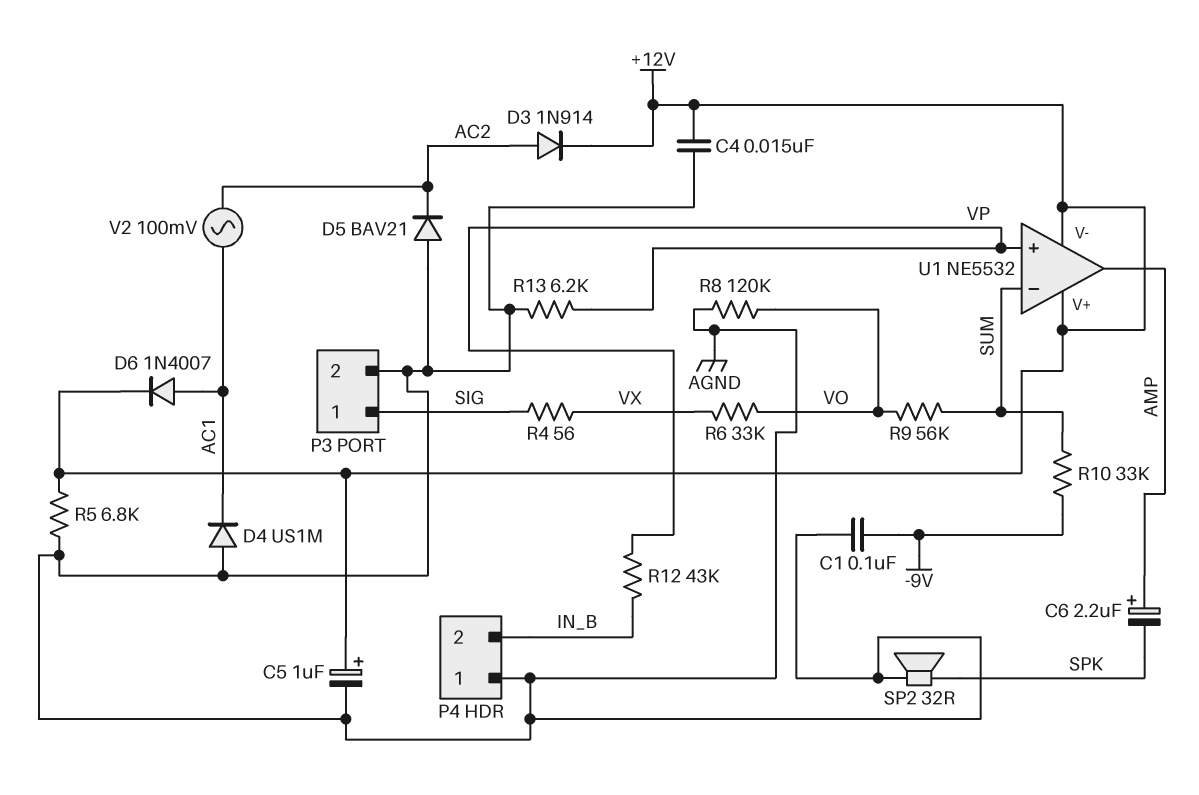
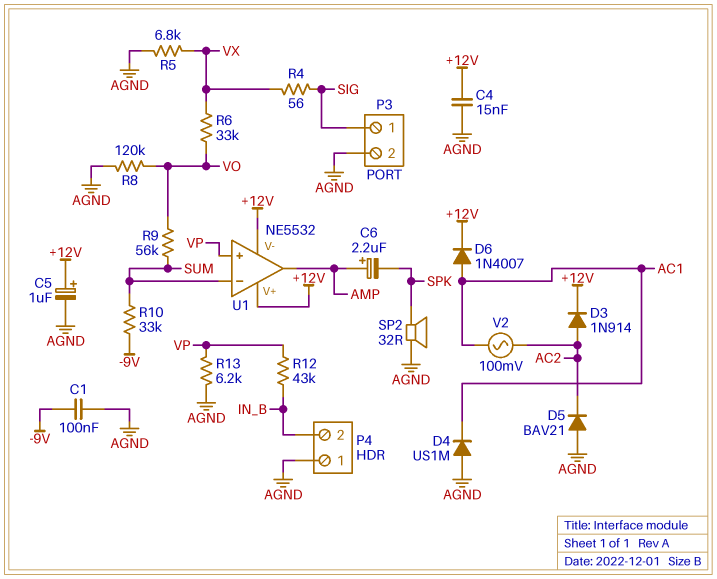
R5: 6.8k (+12V, AGND) -> 6.8k (AGND, VX)

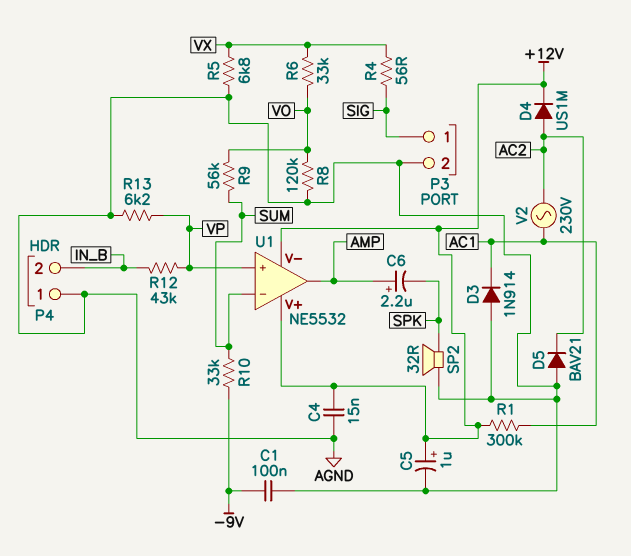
D3: diode 1N914 (A AC2, K +12V) -> diode 1N914 (A AGND, K AC1)
D4: diode US1M (A AGND, K AC1) -> diode US1M (A AC2, K +12V)
D6: diode 1N4007 (A AC1, K +12V) -> none
R1: none -> 300k (+12V, AC1)
V2: AC 100mV (AC1, AC2) -> AC 230V (AC1, AC2)

